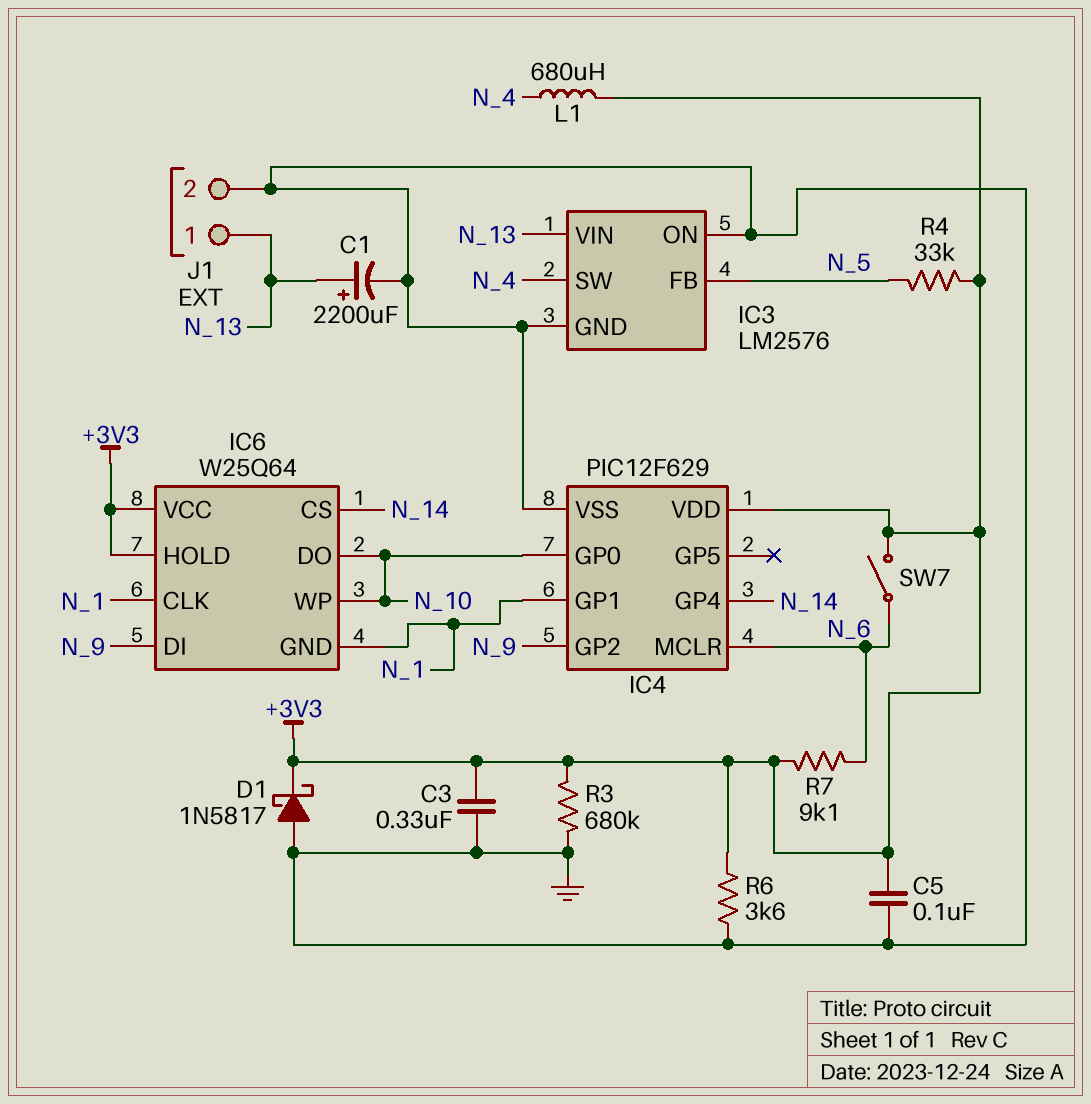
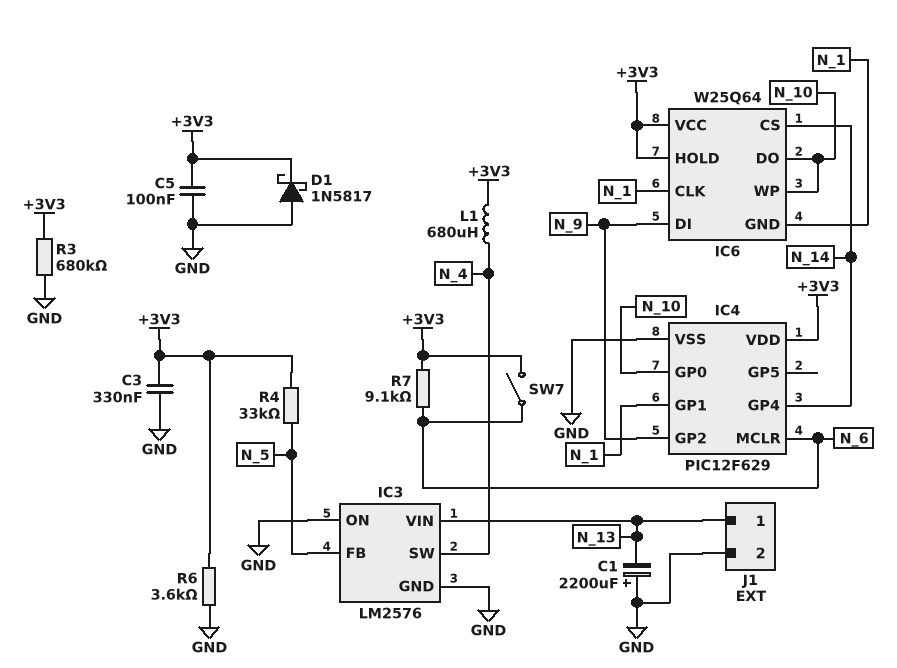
C1: 2200uF (plus N_13, minus GND) -> 2200uF (plus GND, minus N_13)

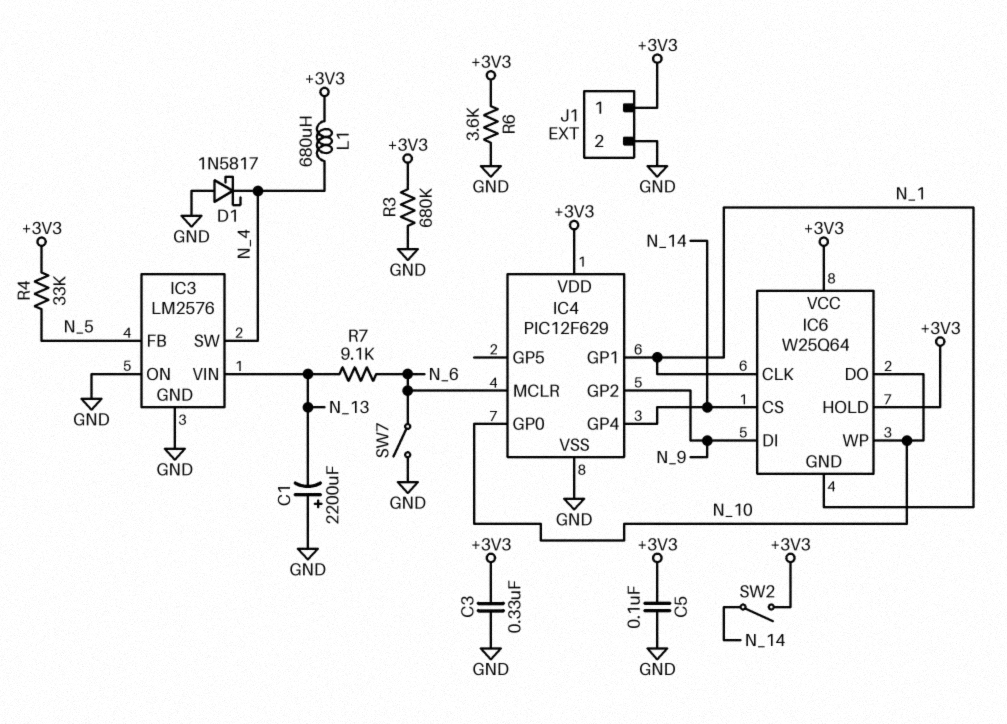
D1: schottky 1N5817 (A GND, K +3V3) -> schottky 1N5817 (A GND, K N_4)
J1 pin 1: N_13 -> +3V3
R7: 9.1k (+3V3, N_6) -> 9.1k (N_6, N_13)
SW2: none -> switch (+3V3, N_14)
SW7: switch (+3V3, N_6) -> switch (GND, N_6)

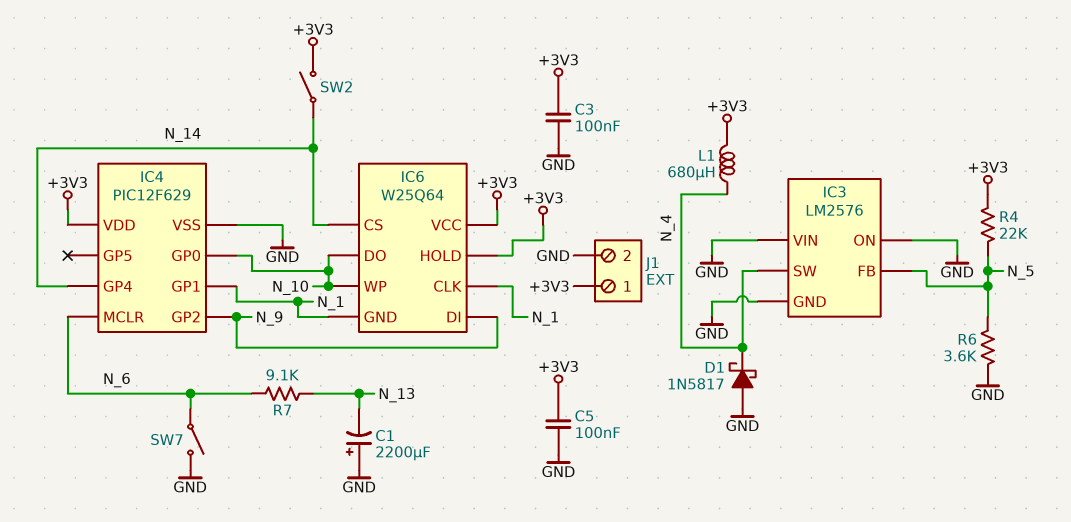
C3: 330nF (+3V3, GND) -> 100nF (+3V3, GND)
IC3 pin VIN: N_13 -> GND
R3: 680k (+3V3, GND) -> none
R4: 33k (+3V3, N_5) -> 22k (+3V3, N_5)
R6: 3.6k (+3V3, GND) -> 3.6k (GND, N_5)

